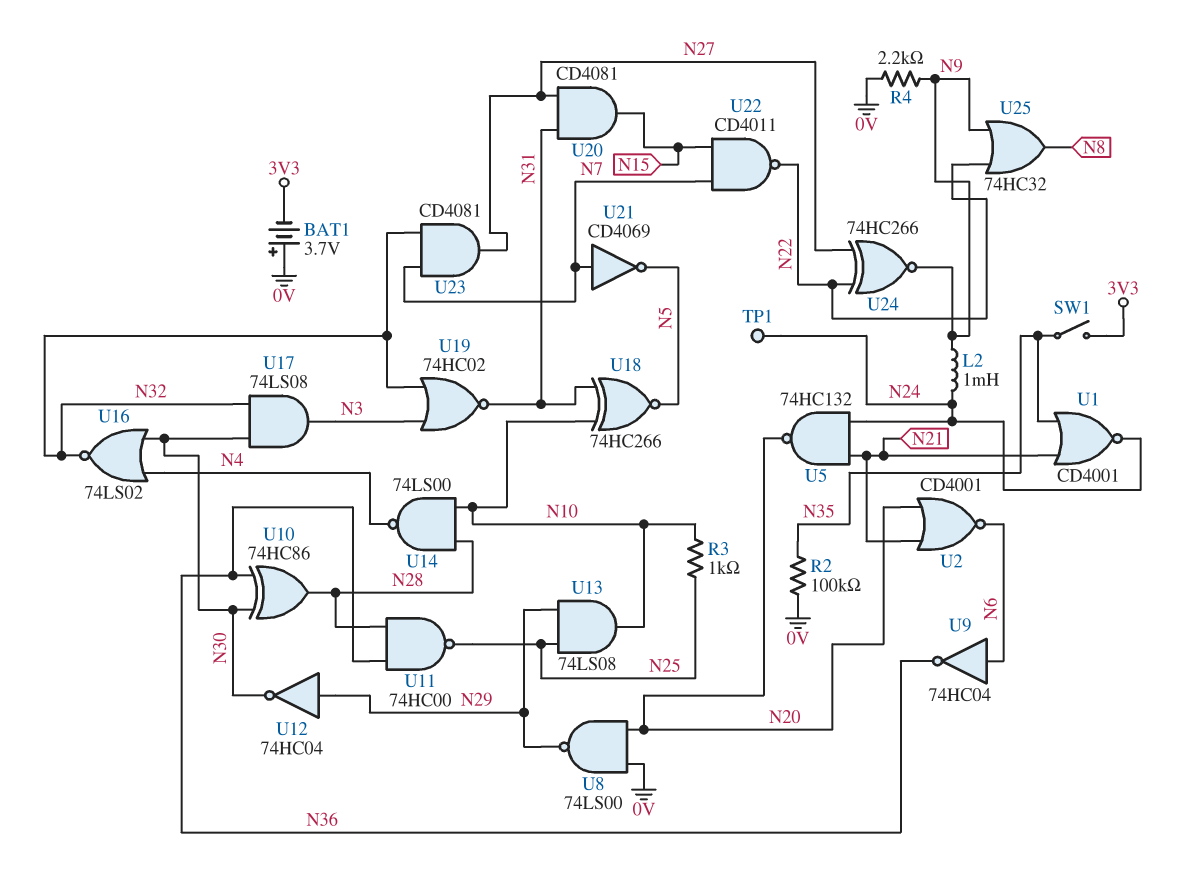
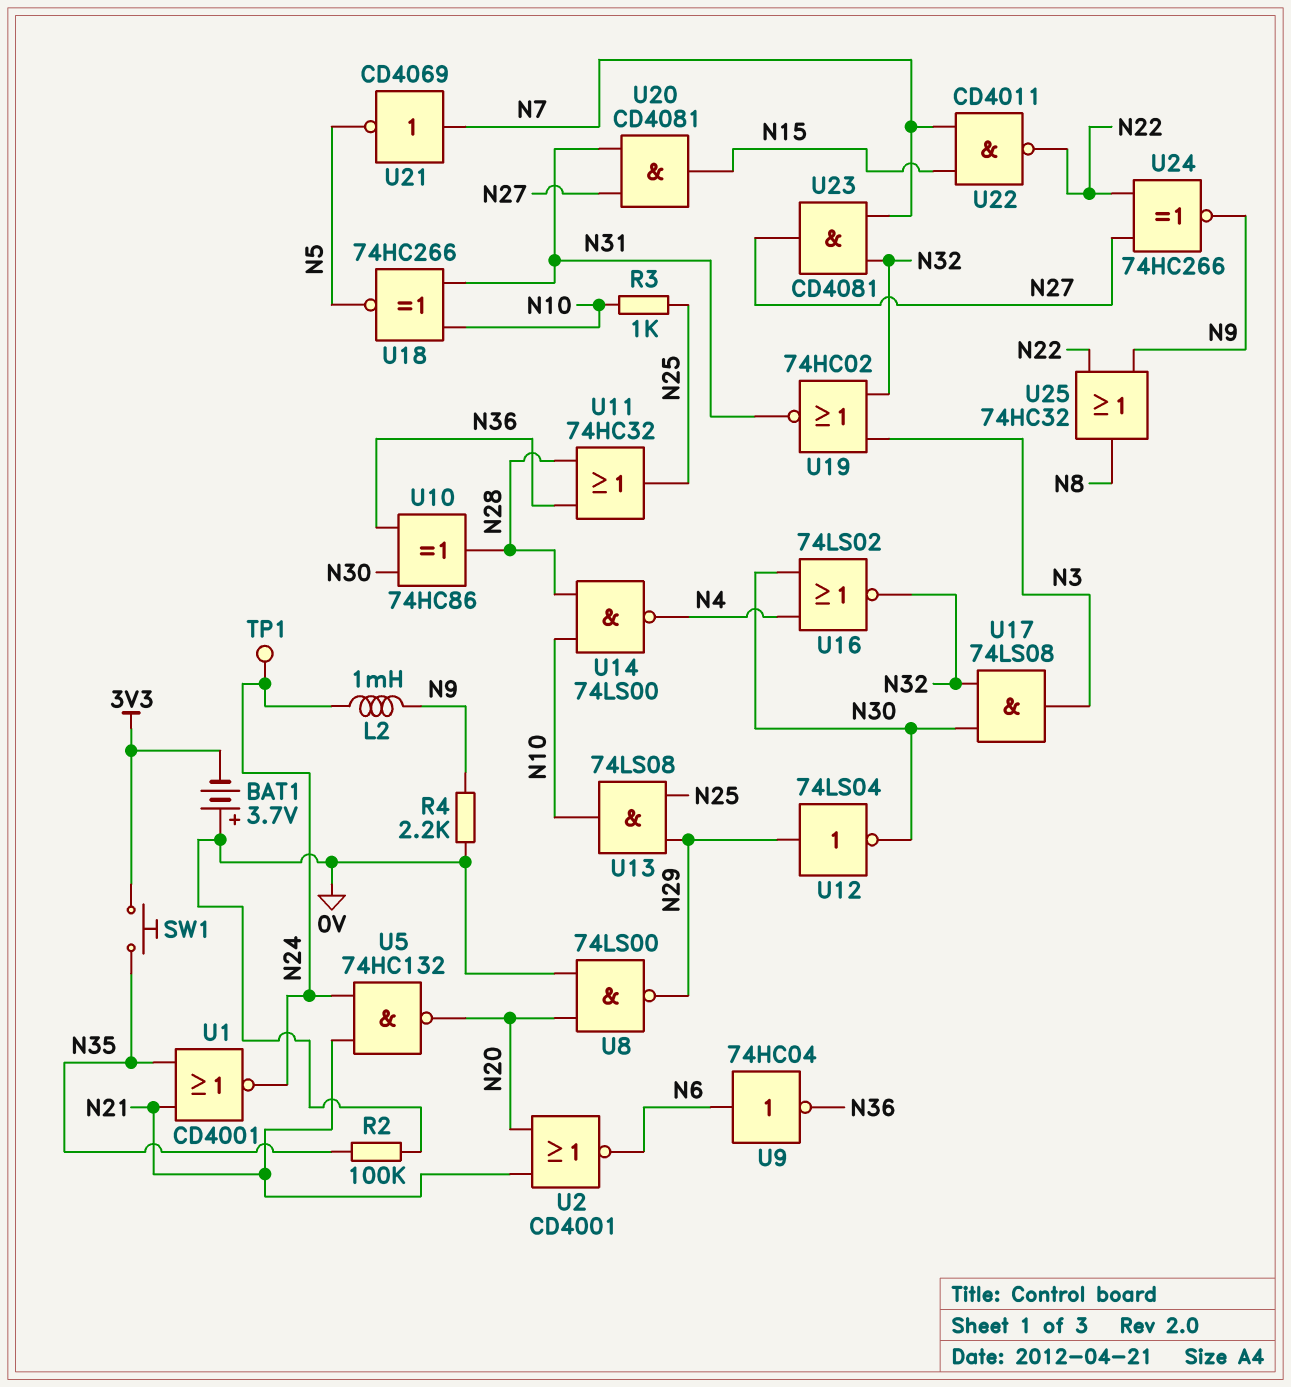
SW1: switch (3V3, N35) -> button (3V3, N35)
U11: NAND 74HC00 (in N28, in N36, out N25) -> OR 74HC32 (in N28, in N36, out N25)
U12: NOT 74HC04 (in N29, out N30) -> NOT 74LS04 (in N29, out N30)

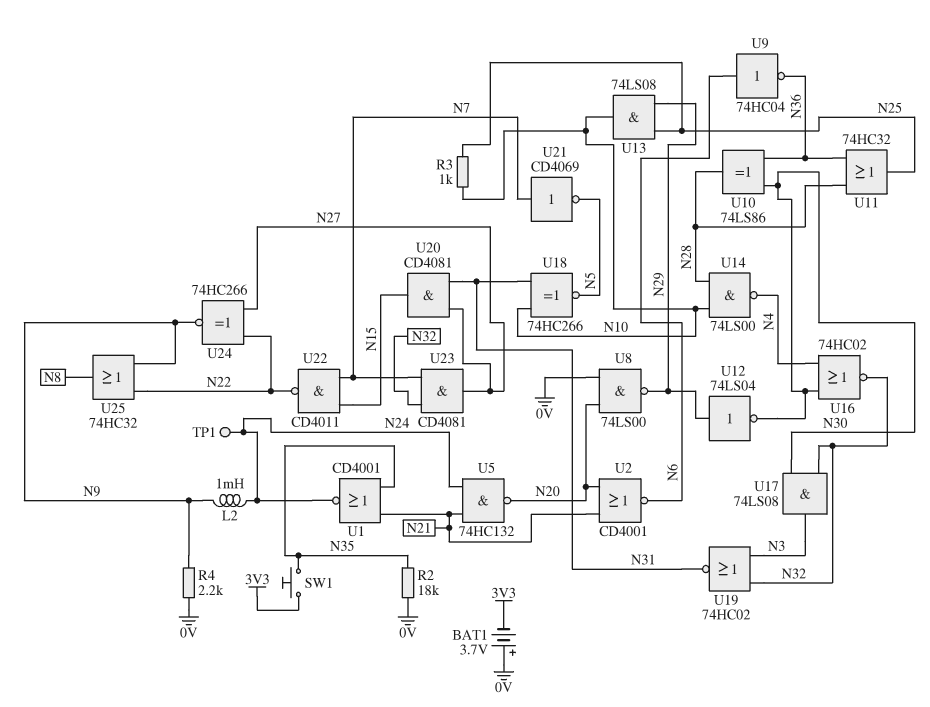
R2: 100k (0V, N35) -> 18k (0V, N35)
U10: XOR 74HC86 (in N30, in N36, out N28) -> XOR 74LS86 (in N30, in N36, out N28)
U16: NOR 74LS02 (in N4, in N30, out N32) -> NOR 74HC02 (in N4, in N30, out N32)

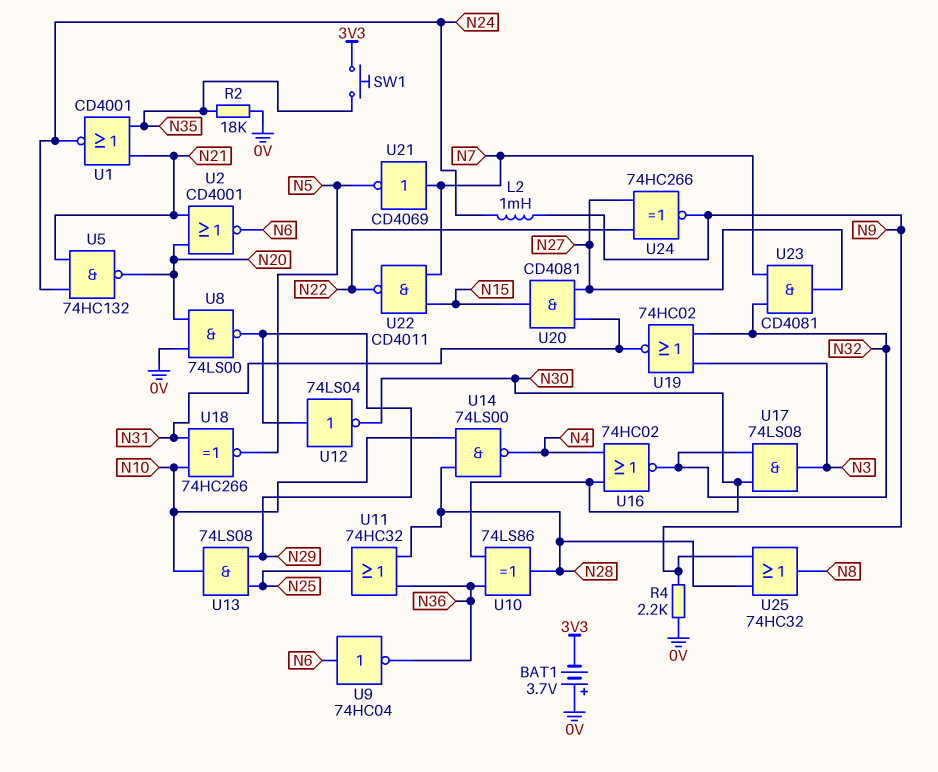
R3: 1k (N10, N25) -> none
TP1: test point (N24) -> none
U25: OR 74HC32 (in N9, in N22, out N8) -> OR 74HC32 (in N9, in N28, out N8)

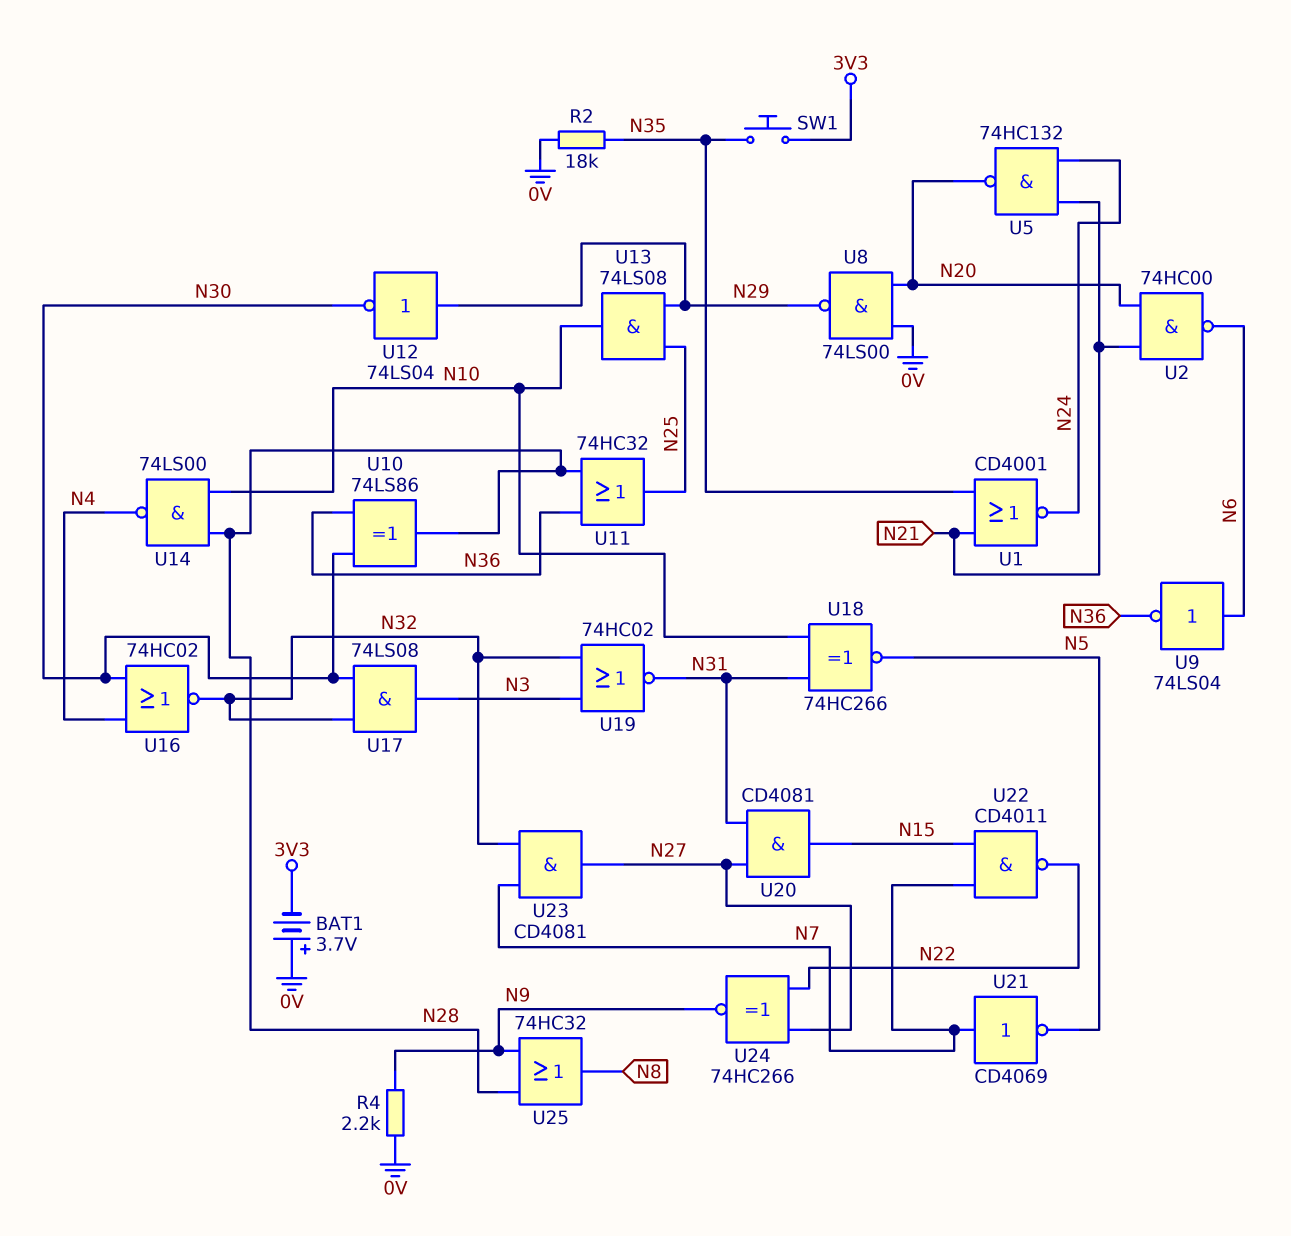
L2: 1mH (N9, N24) -> none
U2: NOR CD4001 (in N20, in N21, out N6) -> NAND 74HC00 (in N20, in N21, out N6)
U9: NOT 74HC04 (in N6, out N36) -> NOT 74LS04 (in N6, out N36)

